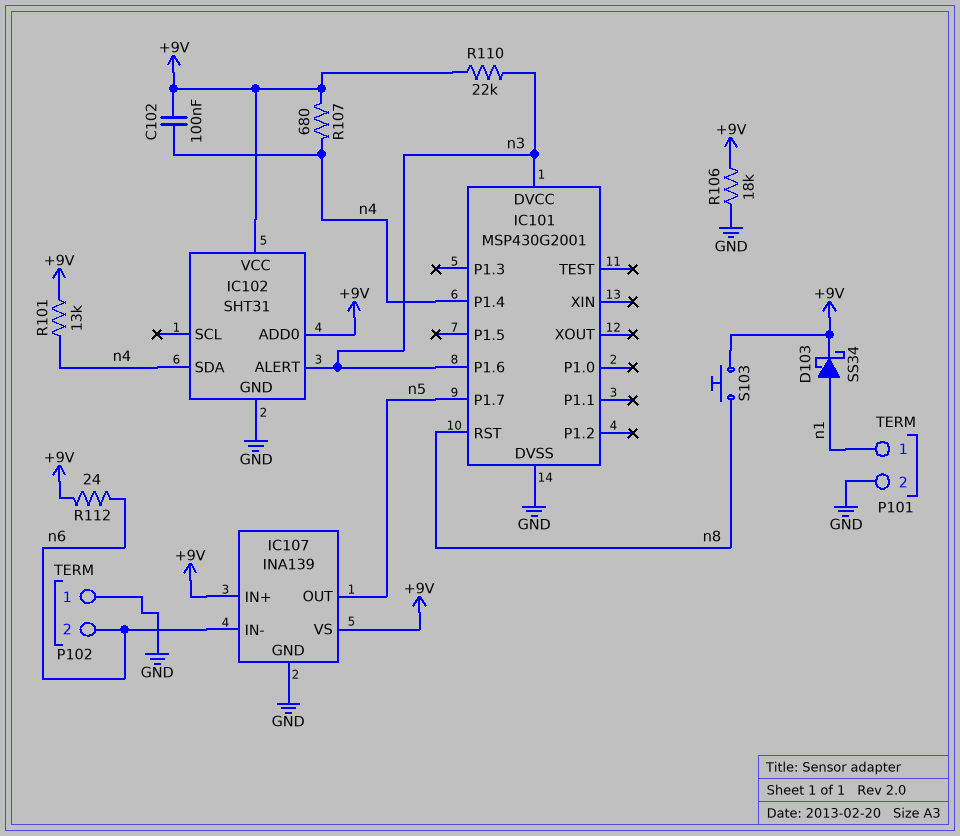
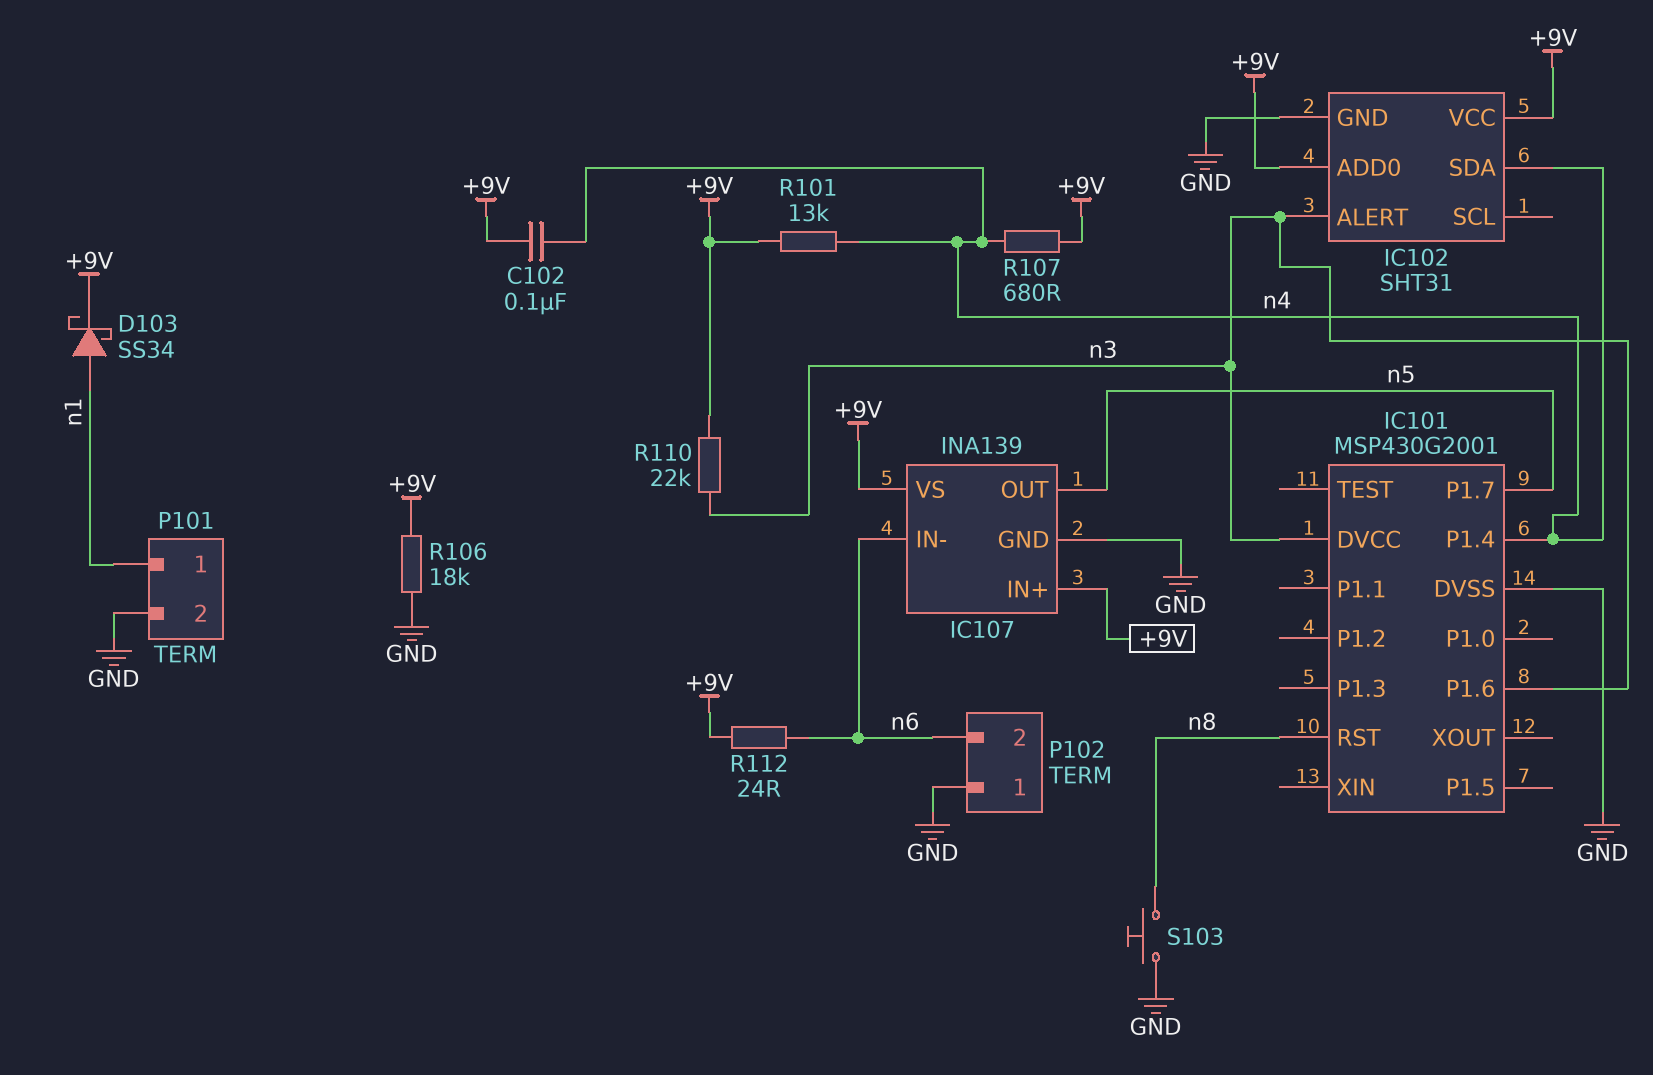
S103: button (+9V, n8) -> button (GND, n8)

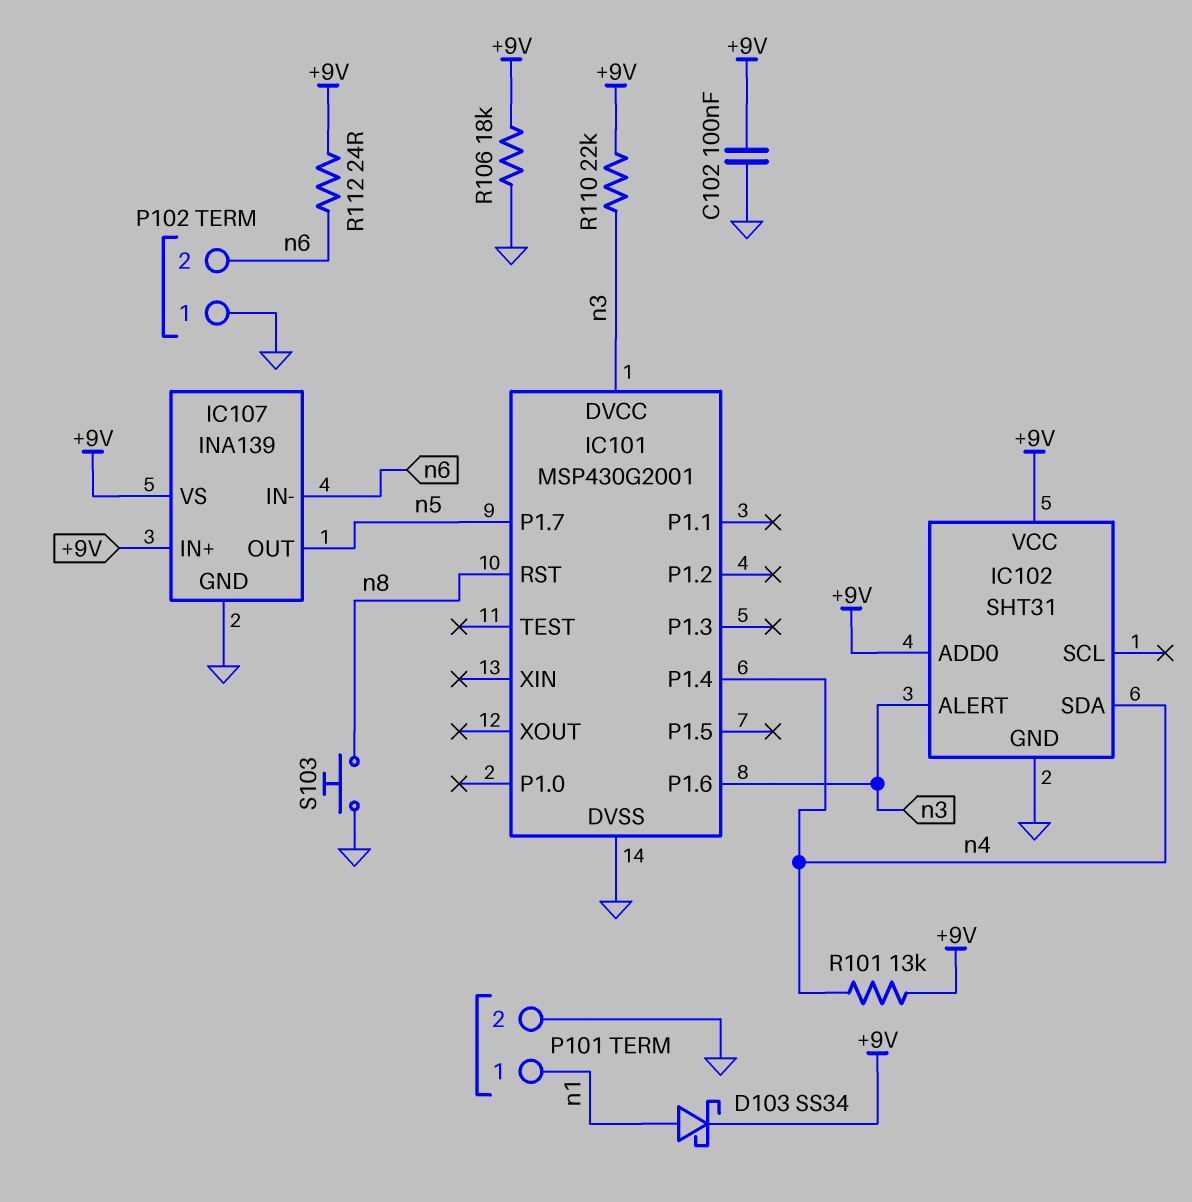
C102: 100nF (+9V, n4) -> 100nF (+9V, GND)
R107: 680 (+9V, n4) -> none

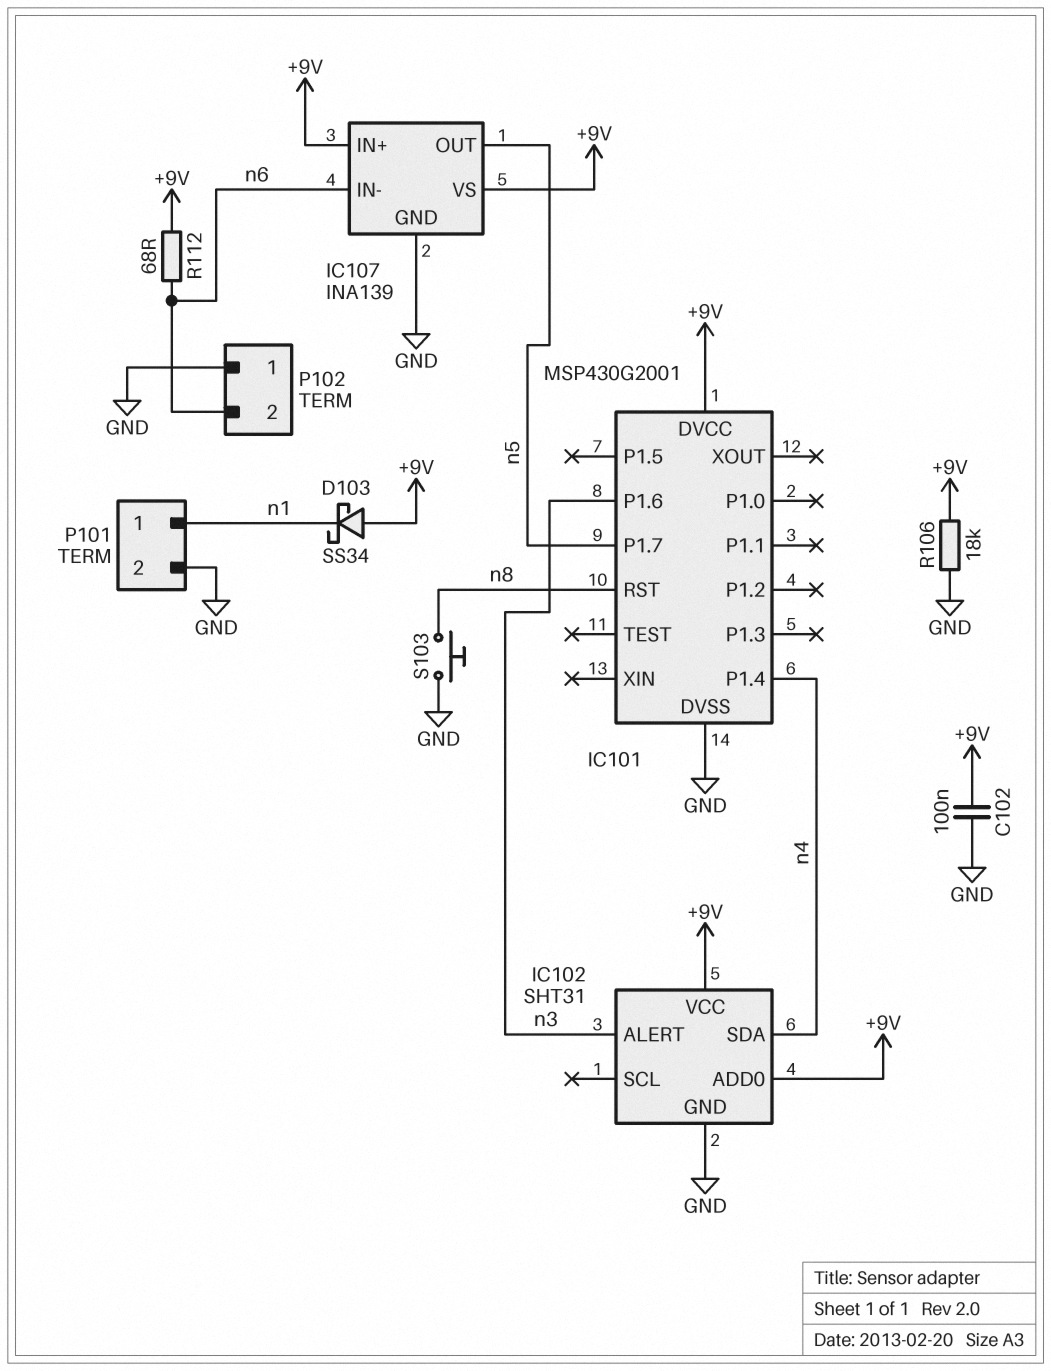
D103: schottky SS34 (A n1, K +9V) -> schottky SS34 (A +9V, K n1)
IC101 pin DVCC: n3 -> +9V
R101: 13k (+9V, n4) -> none
R110: 22k (+9V, n3) -> none
R112: 24 (+9V, n6) -> 68 (+9V, n6)

